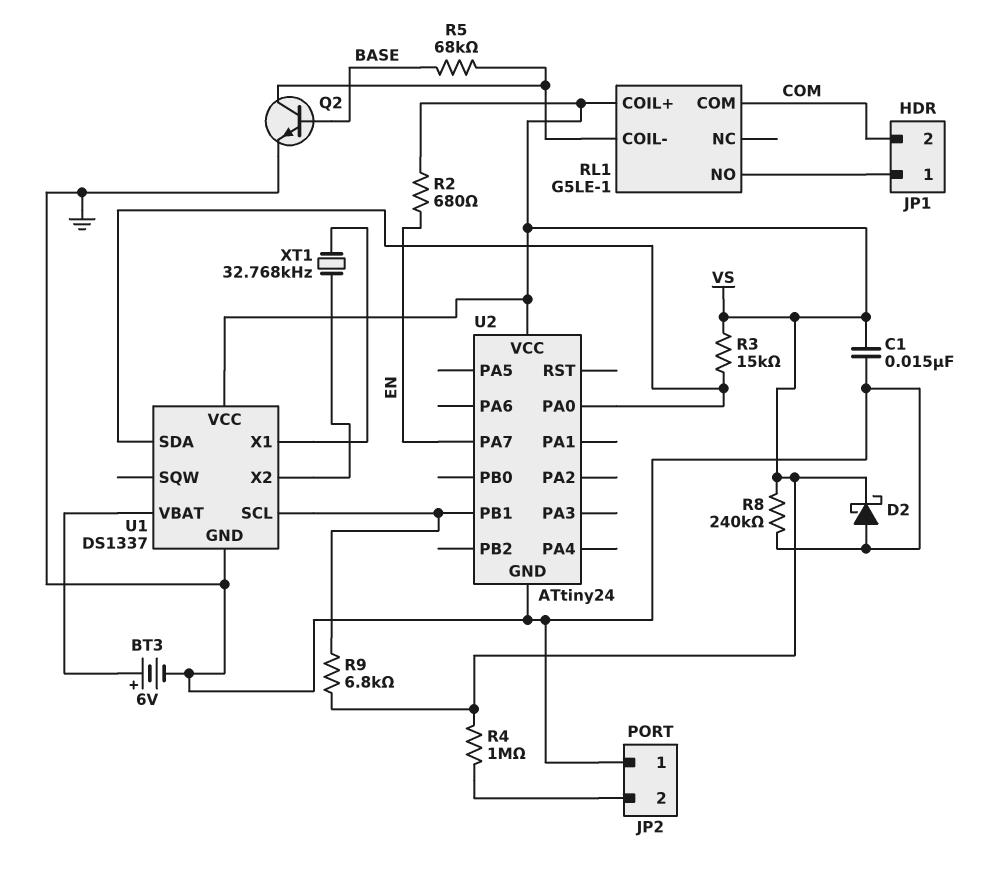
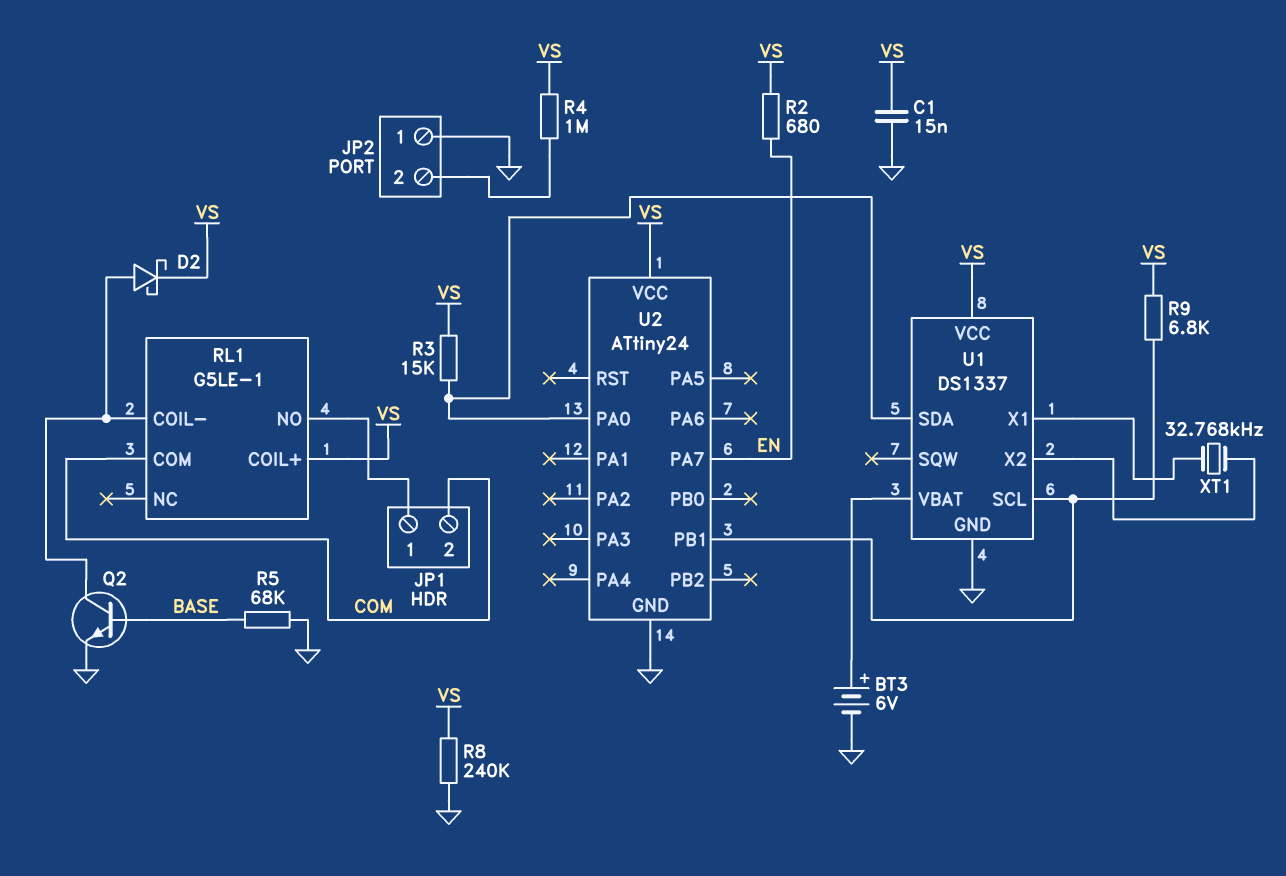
D2: schottky (A GND, K VS) -> schottky (A RL1/COIL-, K VS)
R5: 68k (BASE, RL1/COIL-) -> 68k (BASE, GND)

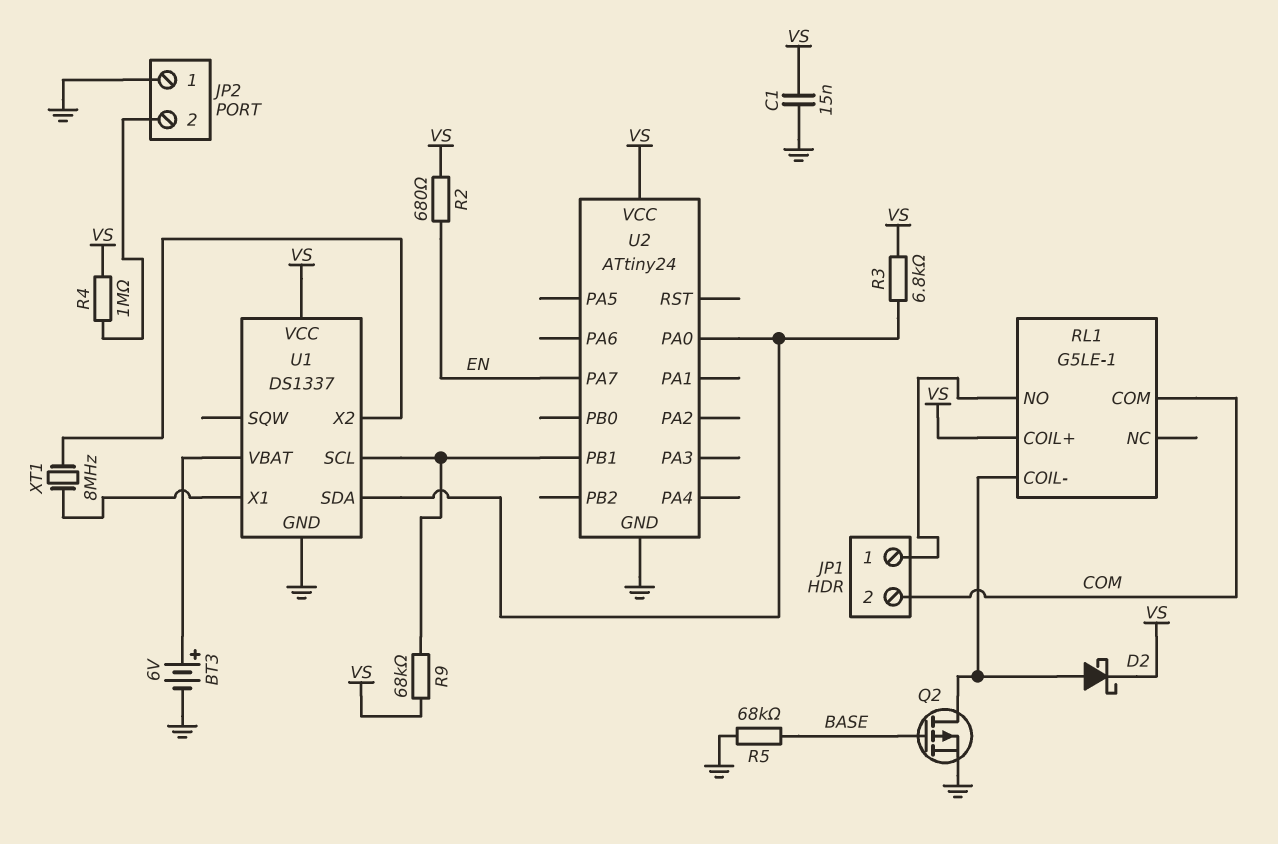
Q2: NPN (B BASE, C RL1/COIL-, E GND) -> PMOS (G BASE, D RL1/COIL-, S GND)
R3: 15k (U1/SDA, VS) -> 6.8k (U1/SDA, VS)
R8: 240k (GND, VS) -> none
R9: 6.8k (U1/SCL, VS) -> 68k (U1/SCL, VS)
XT1: 32.768kHz (U1/X1, U1/X2) -> 8MHz (U1/X1, U1/X2)

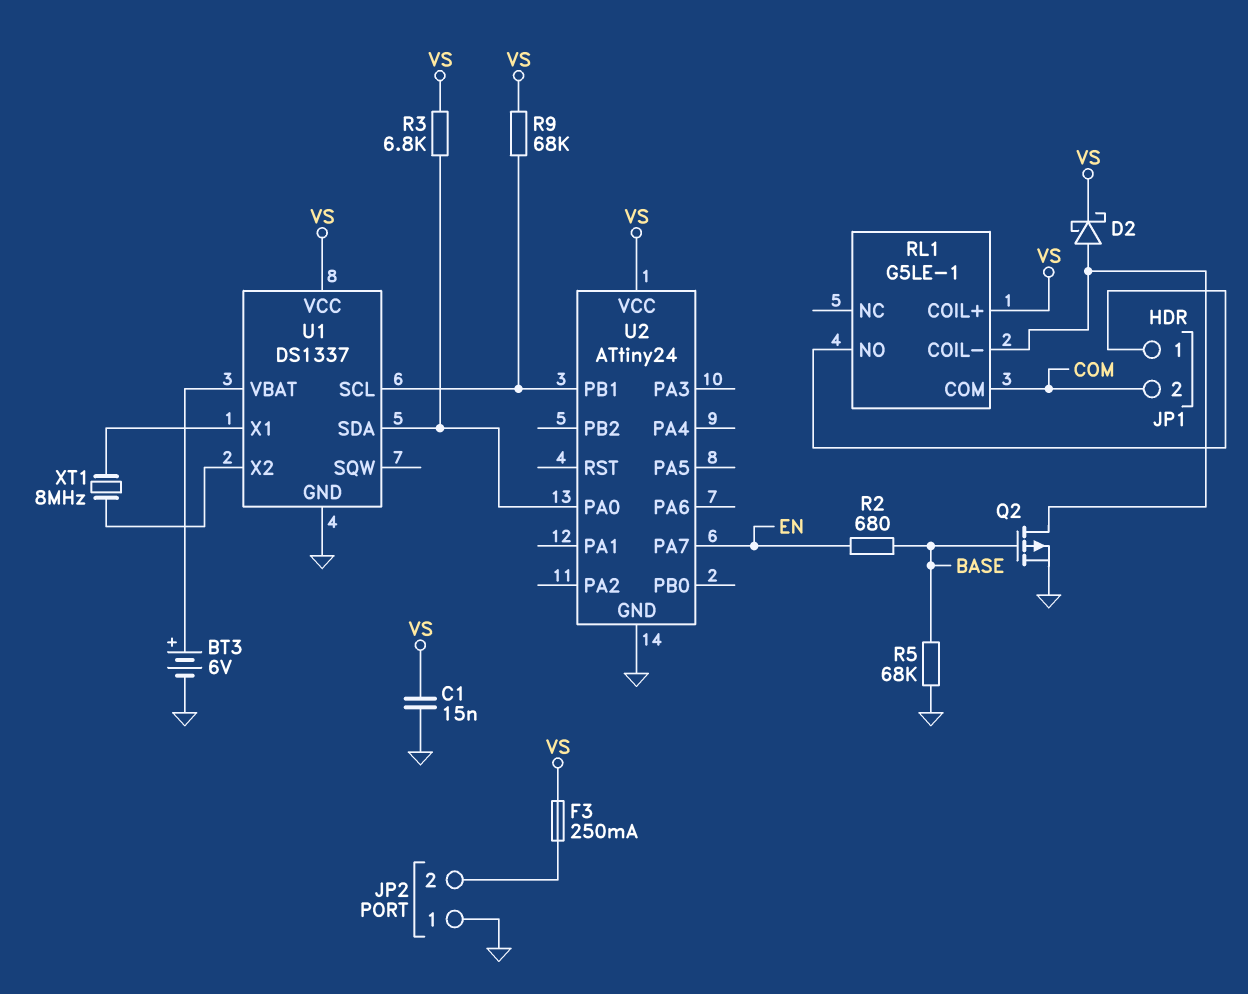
F3: none -> 250mA (JP2/2, VS)
R2: 680 (EN, VS) -> 680 (BASE, EN)
R4: 1M (JP2/2, VS) -> none

